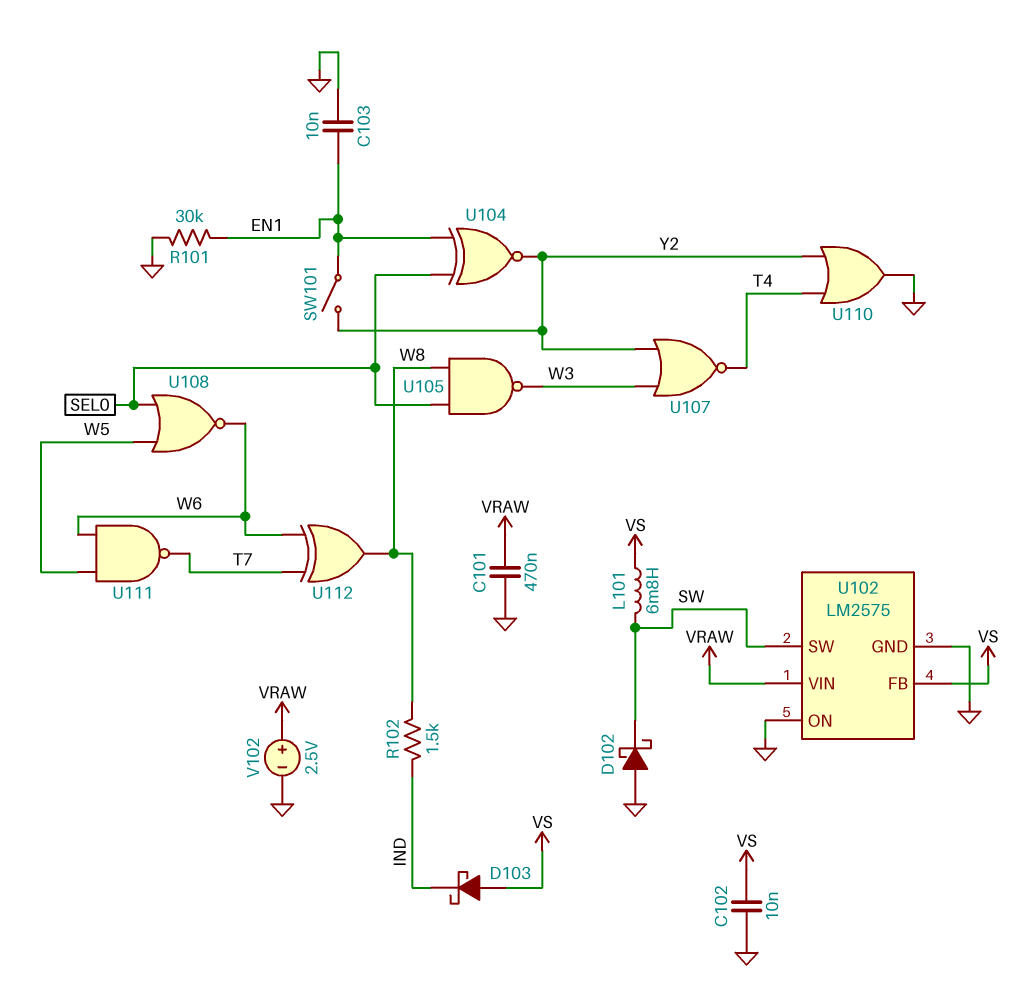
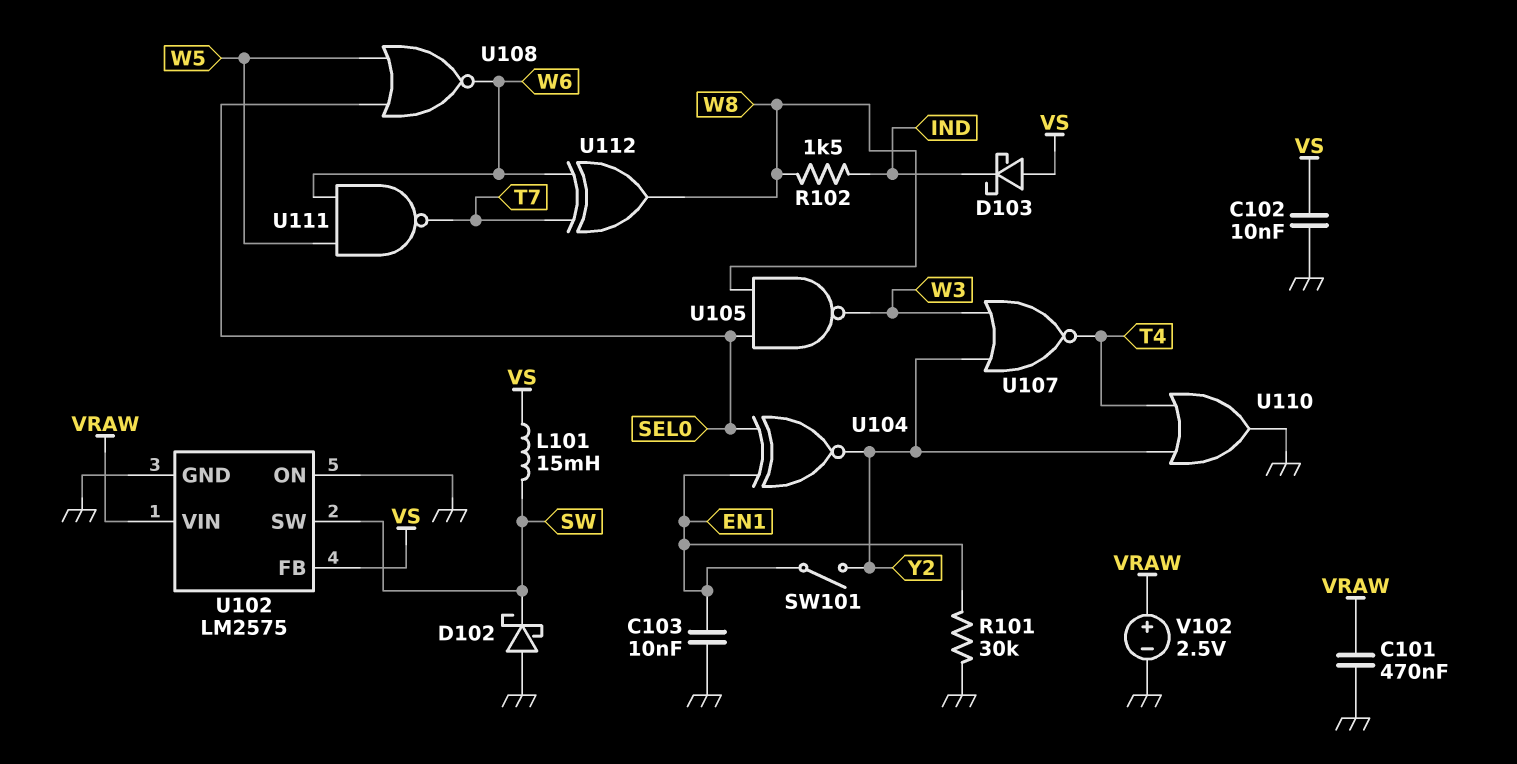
L101: 6.8mH (SW, VS) -> 15mH (SW, VS)

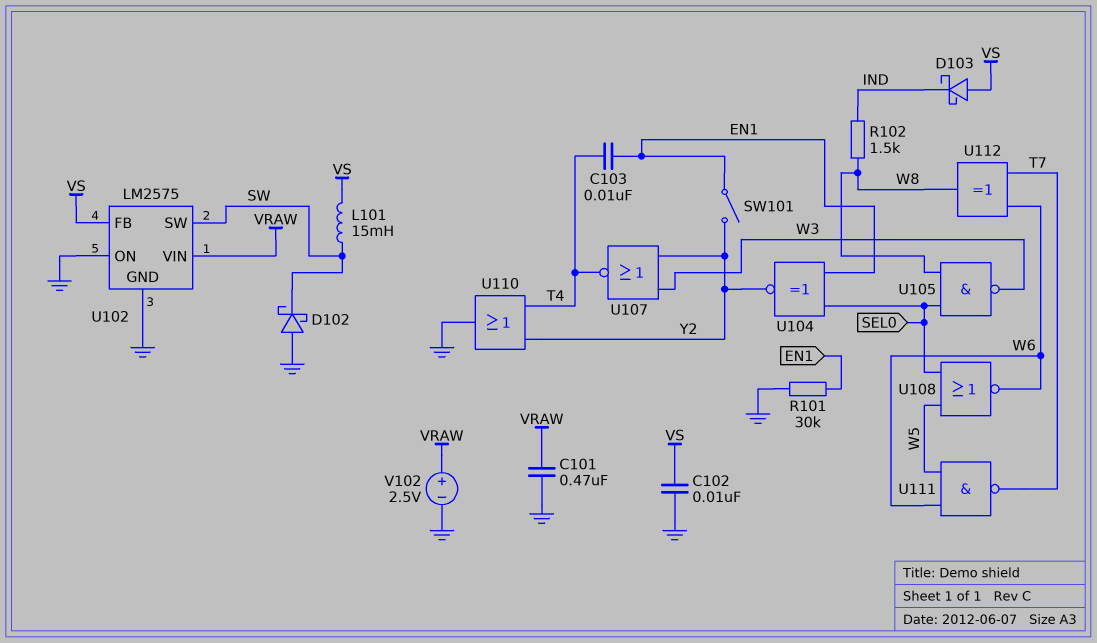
C103: 10nF (EN1, GND) -> 10nF (EN1, T4)

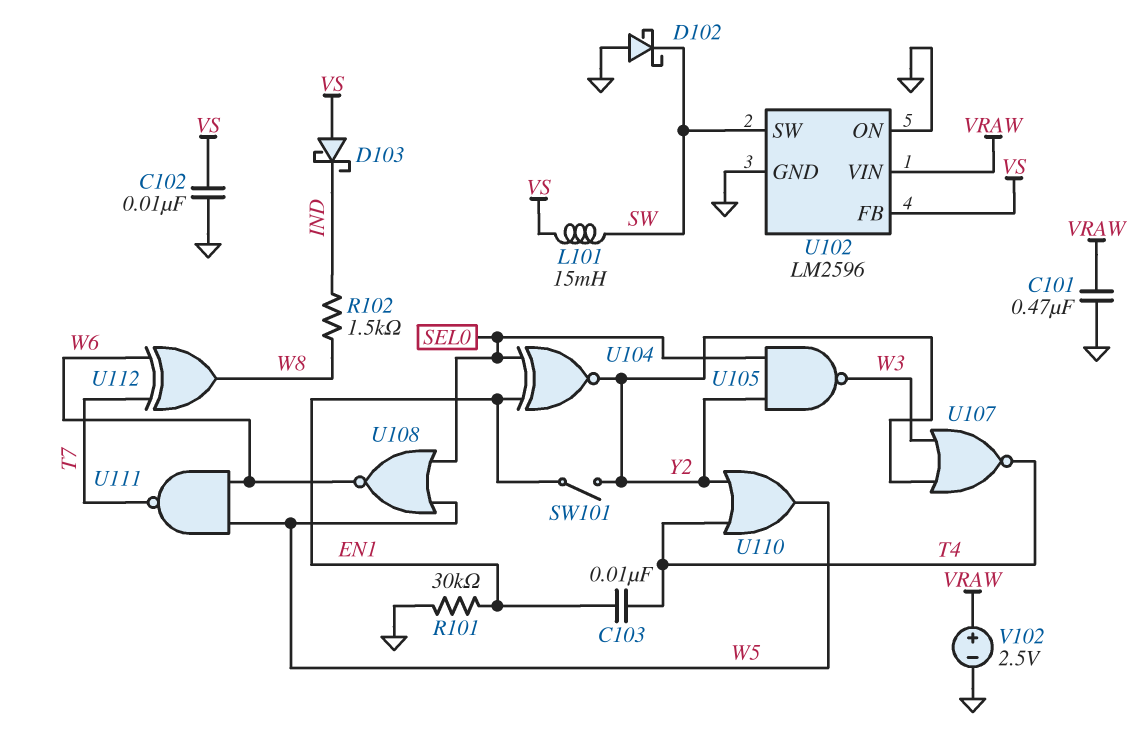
U102: LM2575 -> LM2596
U105: NAND (in SEL0, in W8, out W3) -> NAND (in SEL0, in Y2, out W3)
U110: OR (in T4, in Y2, out GND) -> OR (in T4, in Y2, out W5)

